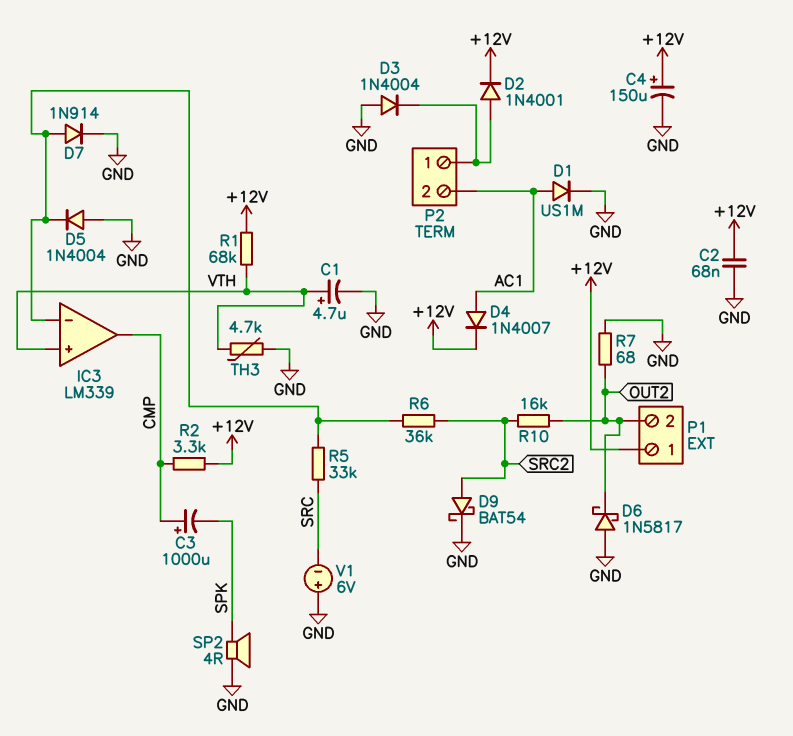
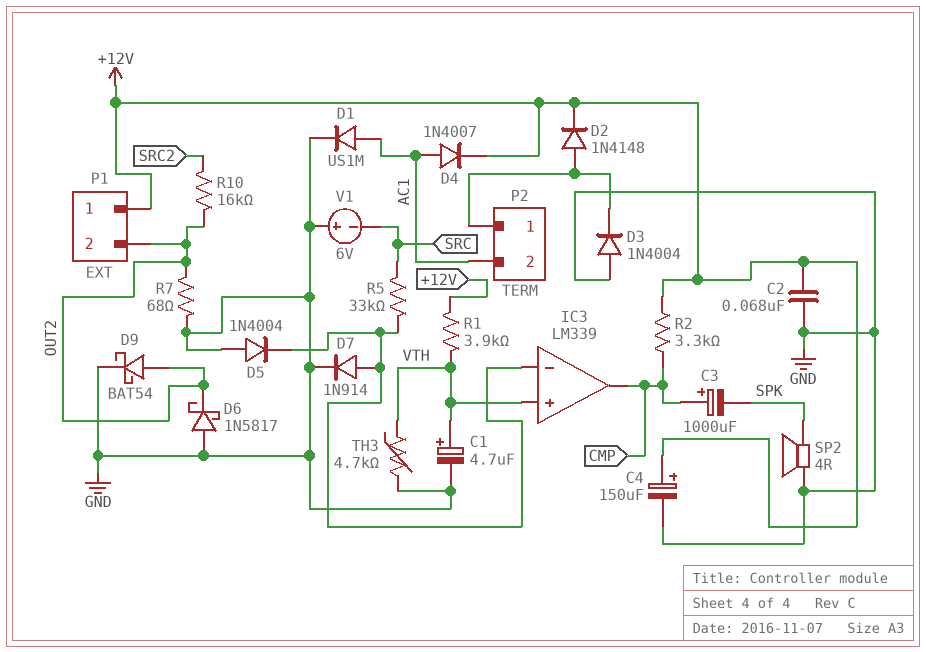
D2: diode 1N4001 (A P2/1, K +12V) -> diode 1N4148 (A P2/1, K +12V)
D9: schottky BAT54 (A SRC2, K GND) -> schottky BAT54 (A OUT2, K GND)
R1: 68k (+12V, VTH) -> 3.9k (+12V, VTH)
R6: 36k (IC3/in-, SRC2) -> none

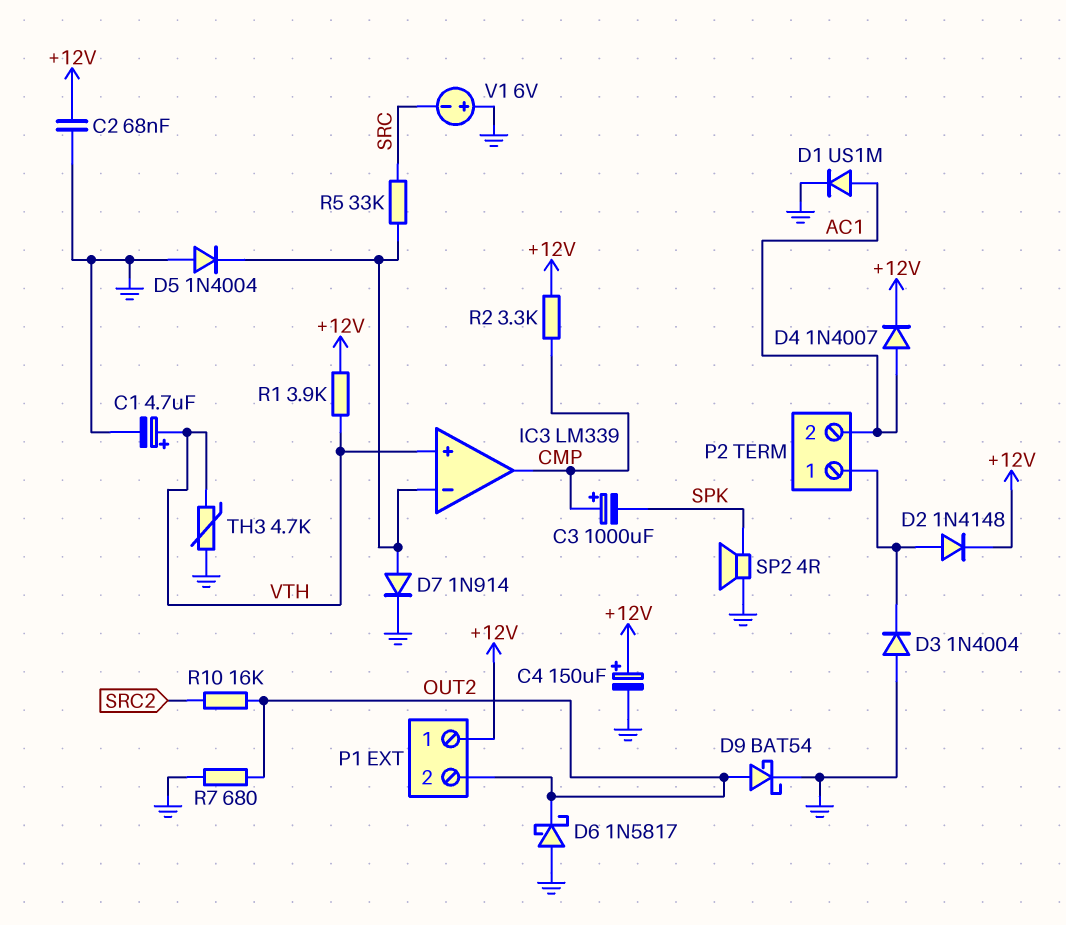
R7: 68 (GND, OUT2) -> 680 (GND, OUT2)

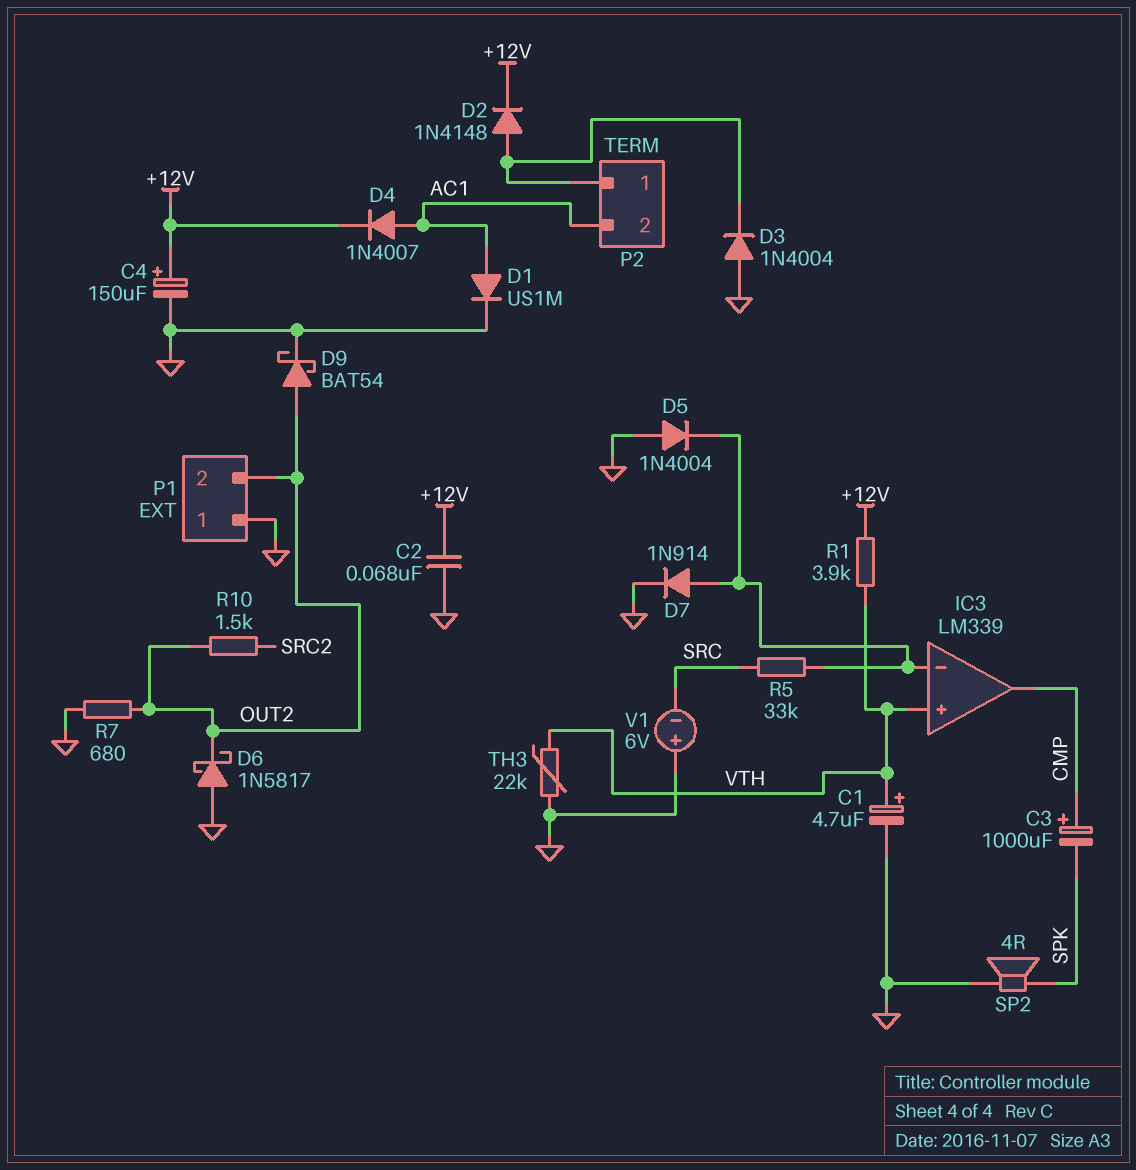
P1 pin 1: +12V -> GND
R2: 3.3k (+12V, CMP) -> none
R10: 16k (OUT2, SRC2) -> 1.5k (OUT2, SRC2)
TH3: 4.7k (GND, VTH) -> 22k (GND, VTH)

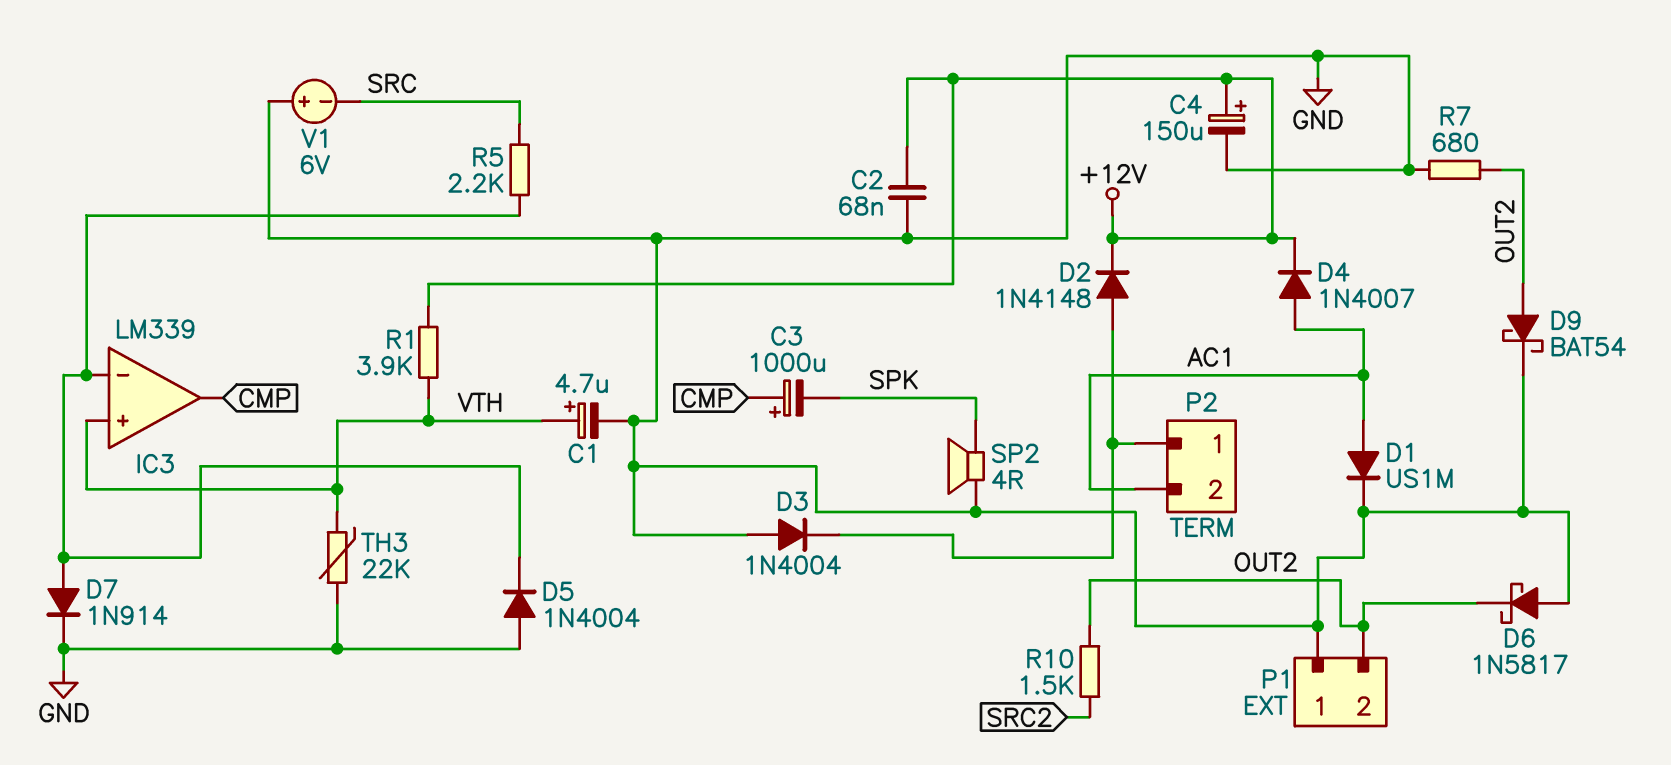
R5: 33k (IC3/in-, SRC) -> 2.2k (IC3/in-, SRC)

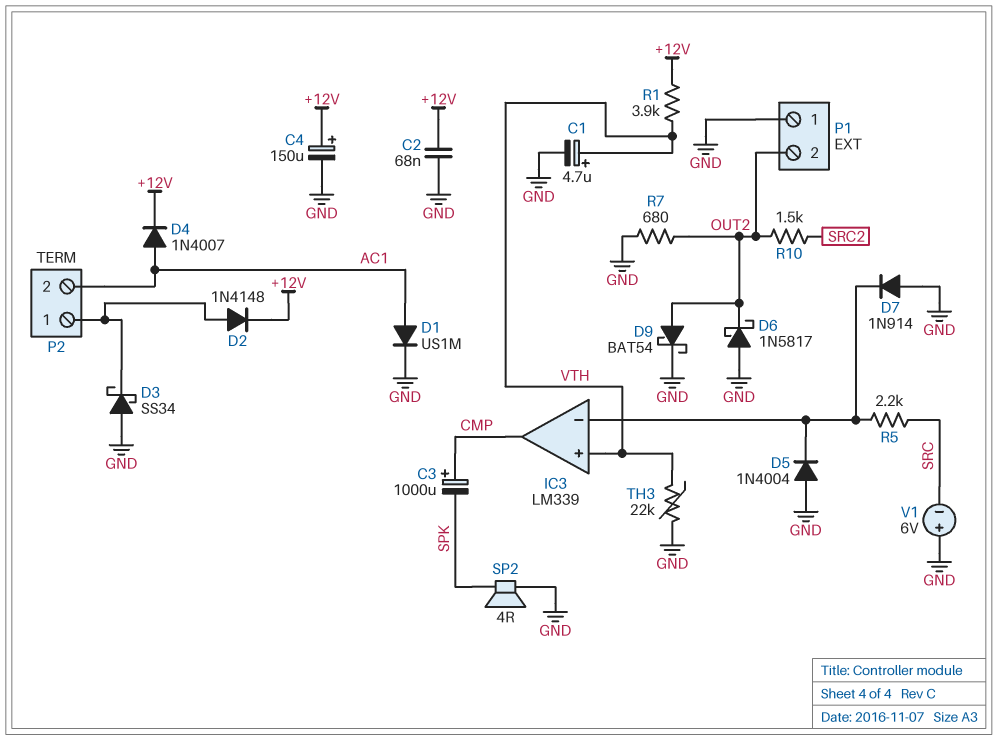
D3: diode 1N4004 (A GND, K P2/1) -> schottky SS34 (A GND, K P2/1)
D7: diode 1N914 (A IC3/in-, K GND) -> diode 1N914 (A GND, K IC3/in-)

